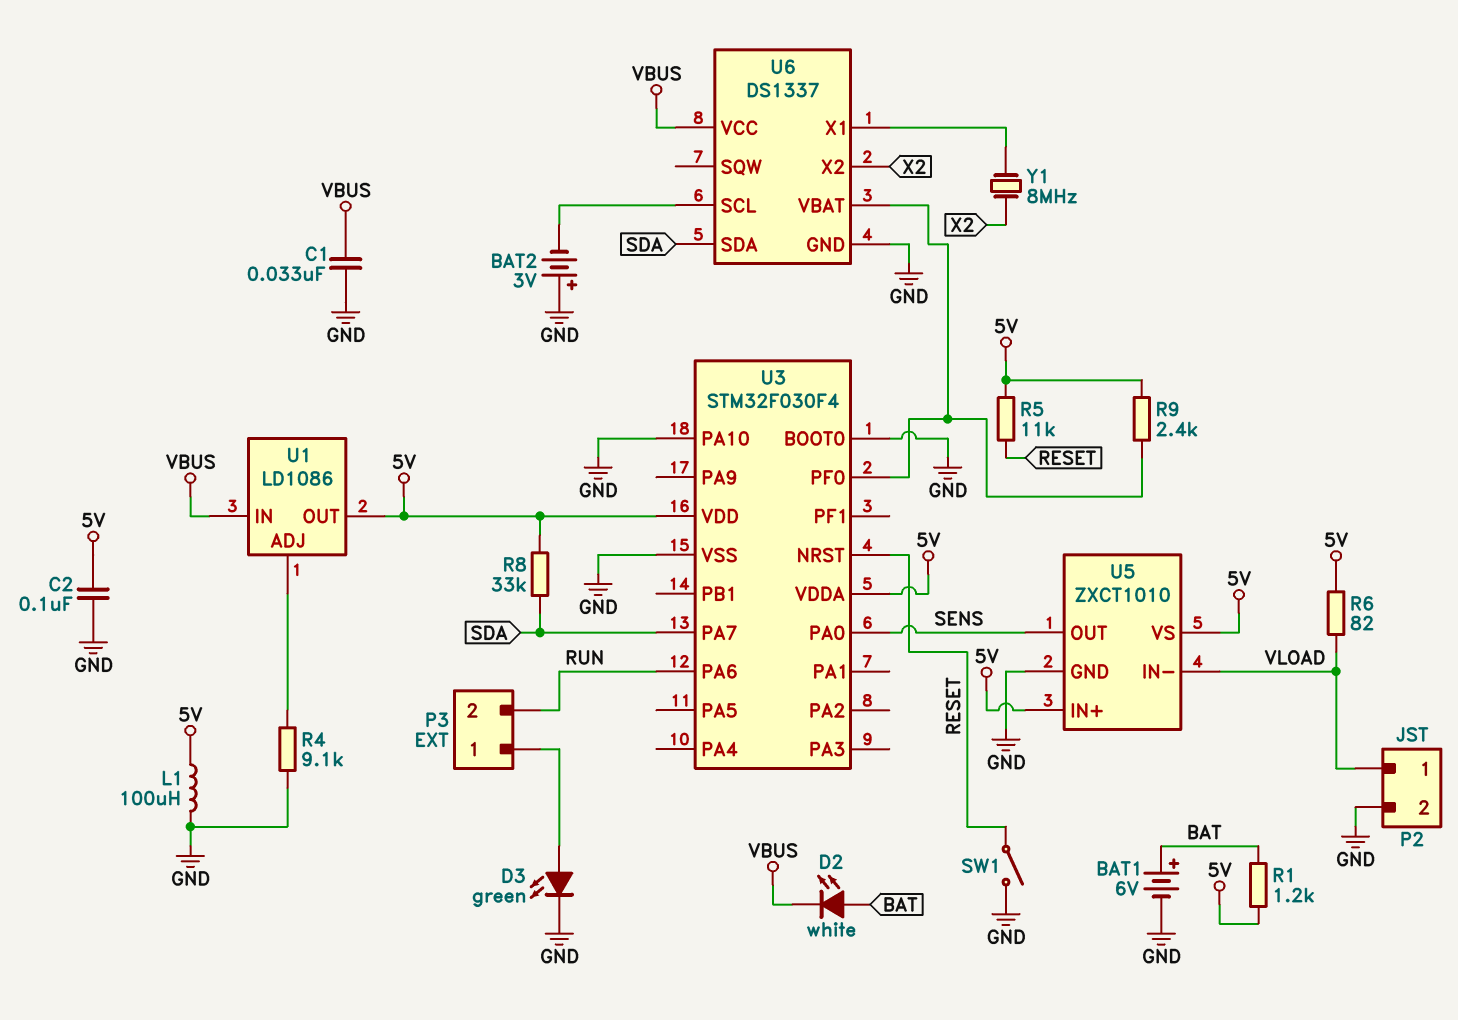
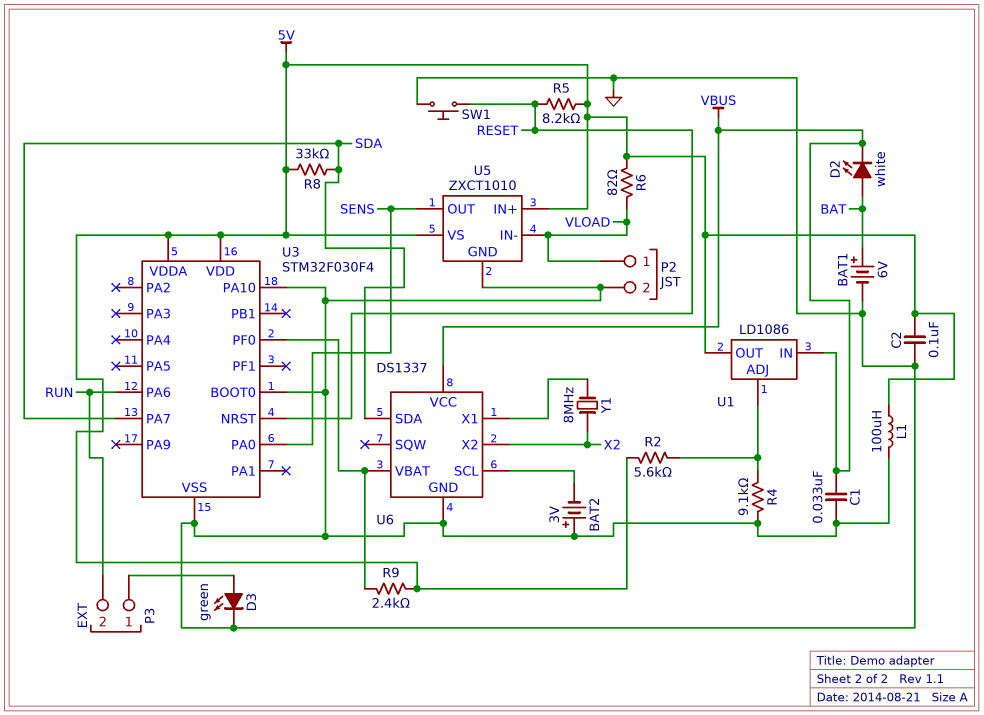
R1: 1.2k (5V, BAT) -> none
R2: none -> 5.6k (5V, U1/ADJ)
R5: 11k (5V, RESET) -> 8.2k (5V, RESET)
SW1: switch (GND, RESET) -> button (GND, RESET)

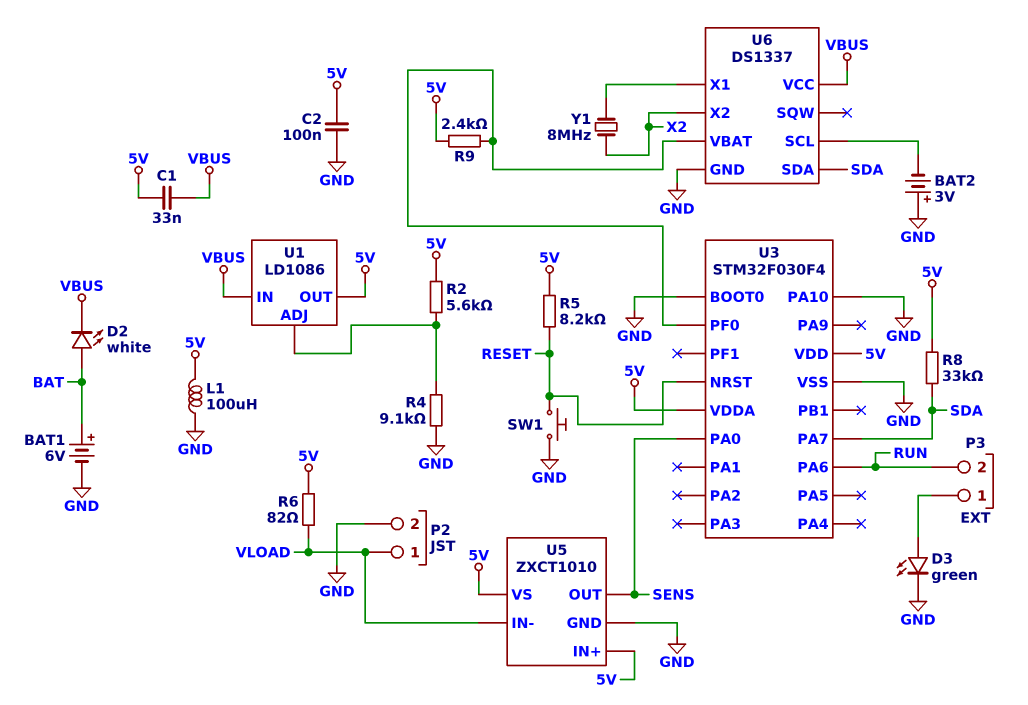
C1: 33nF (GND, VBUS) -> 33nF (5V, VBUS)

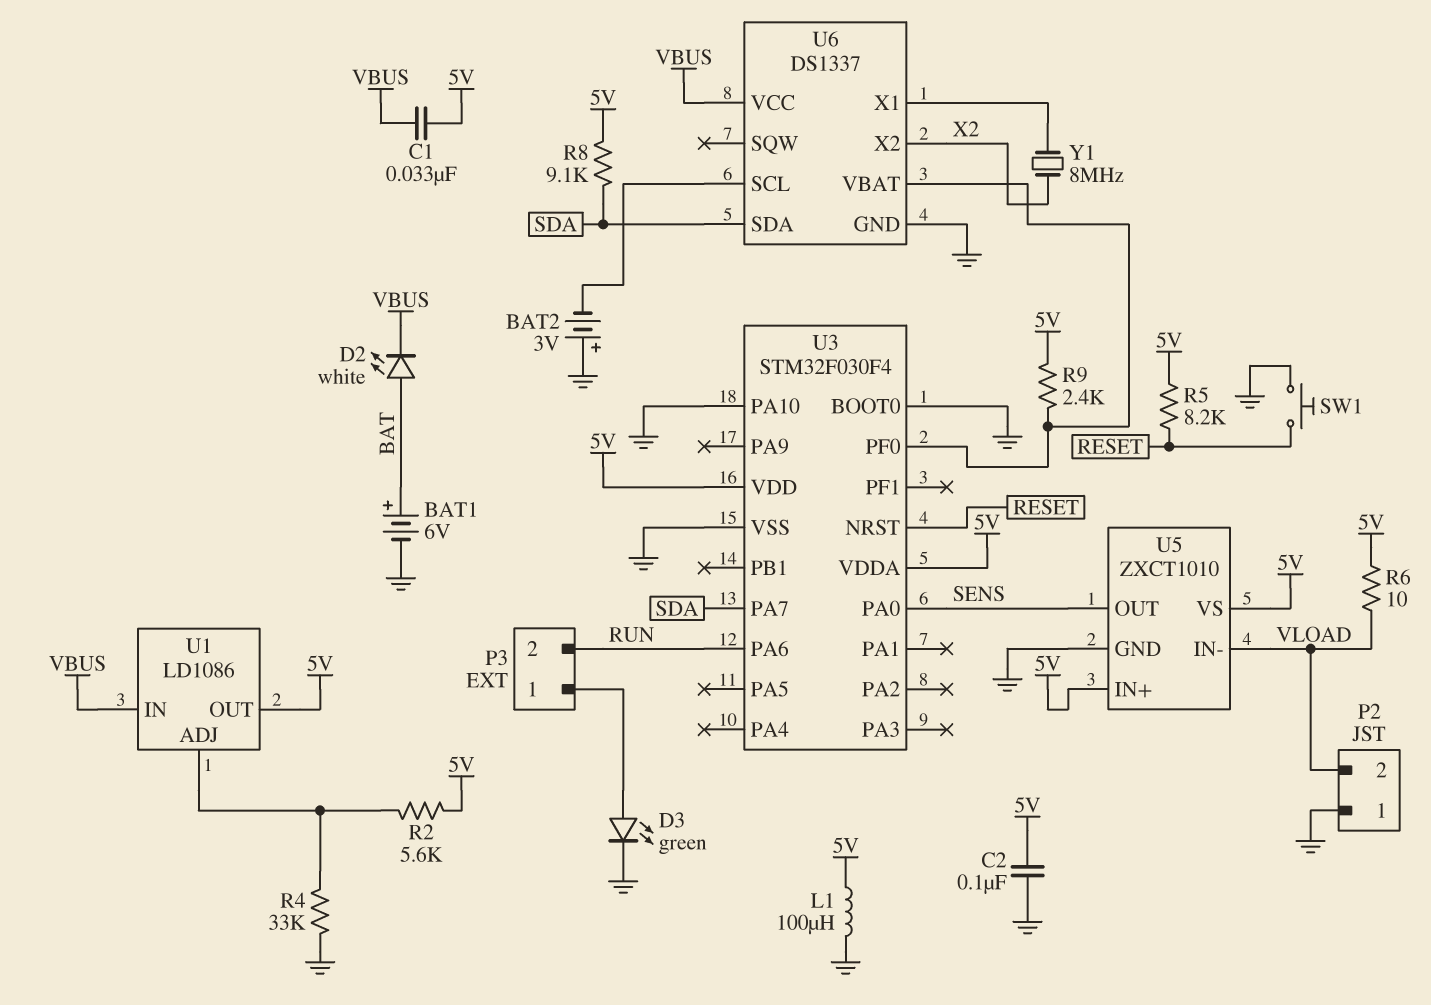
P2 pin 1: VLOAD -> GND
P2 pin 2: GND -> VLOAD
R4: 9.1k (GND, U1/ADJ) -> 33k (GND, U1/ADJ)
R6: 82 (5V, VLOAD) -> 10 (5V, VLOAD)
R8: 33k (5V, SDA) -> 9.1k (5V, SDA)

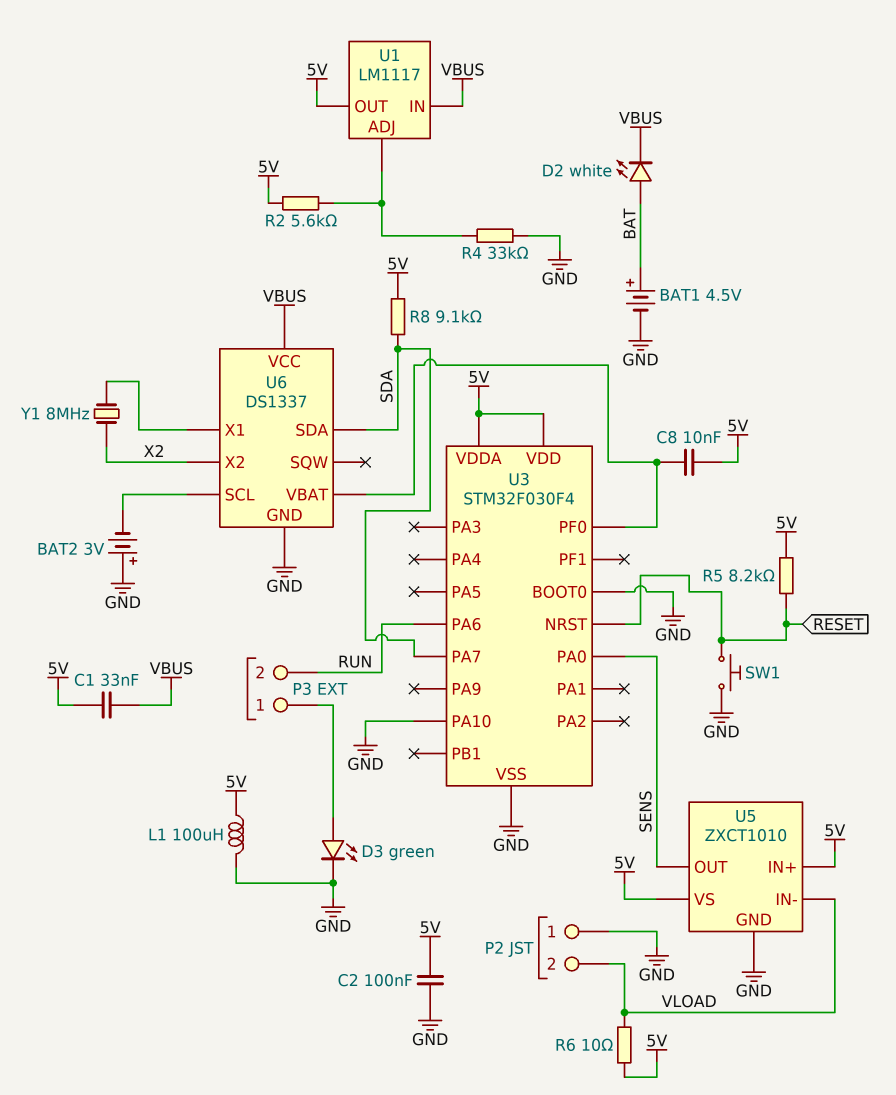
BAT1: 6V (plus BAT, minus GND) -> 4.5V (plus BAT, minus GND)
C8: none -> 10nF (5V, U3/PF0)
R9: 2.4k (5V, U3/PF0) -> none
U1: LD1086 -> LM1117

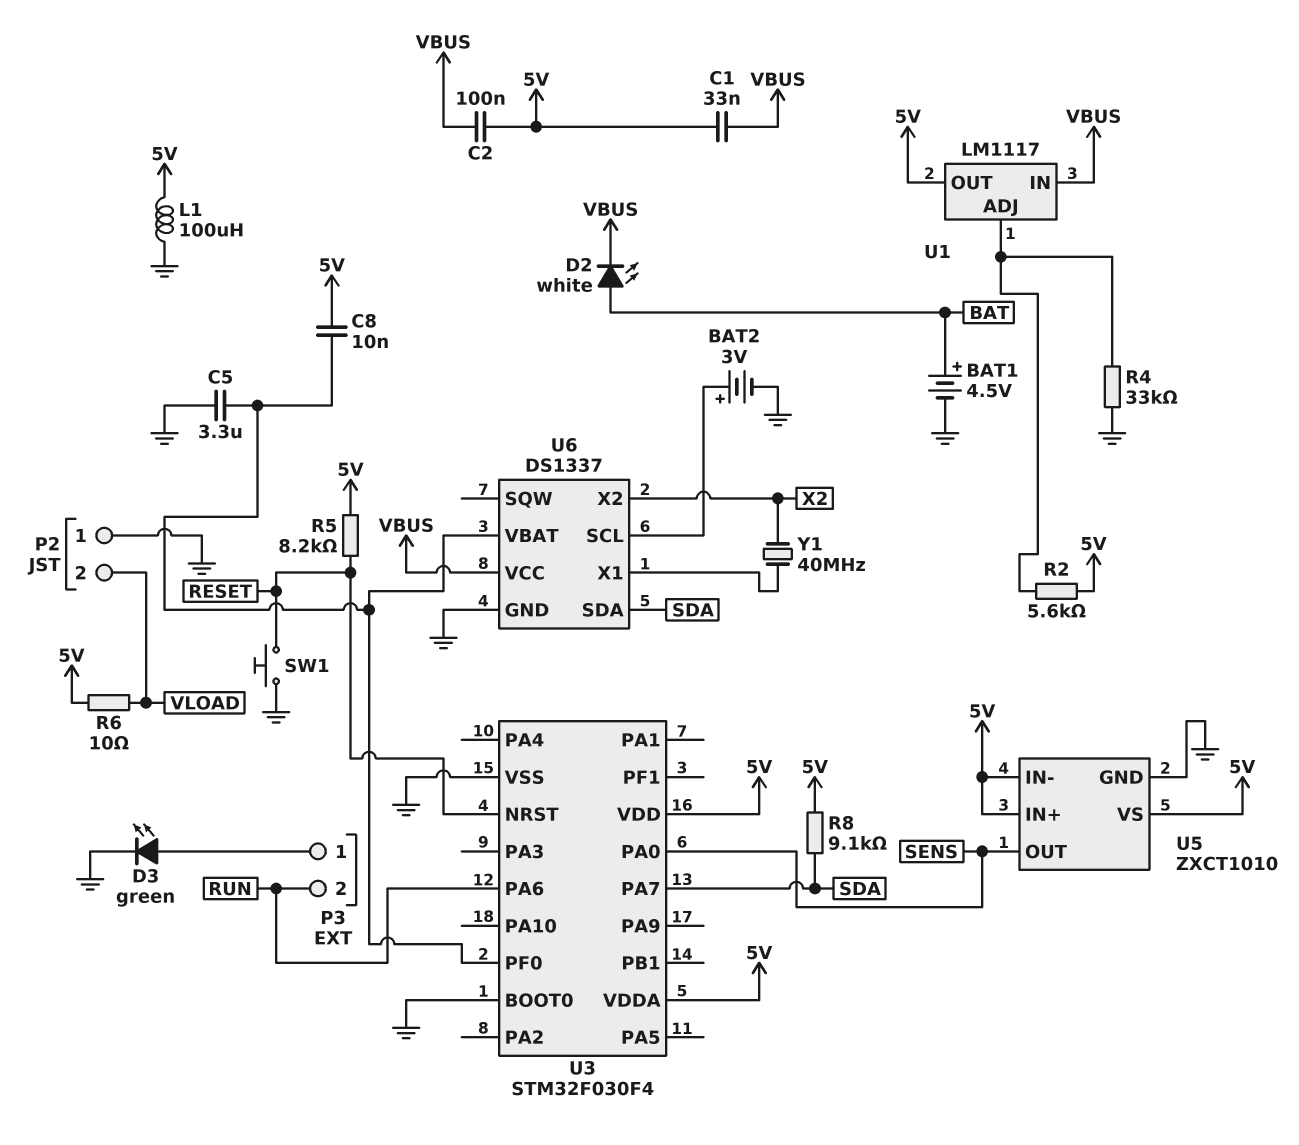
BAT2: 3V (plus GND, minus U6/SCL) -> 3V (plus U6/SCL, minus GND)
C2: 100nF (5V, GND) -> 100nF (5V, VBUS)
C5: none -> 3.3uF (GND, U3/PF0)
U3 pin PA10: GND -> none
U5 pin IN-: VLOAD -> 5V
Y1: 8MHz (U6/X1, X2) -> 40MHz (U6/X1, X2)

